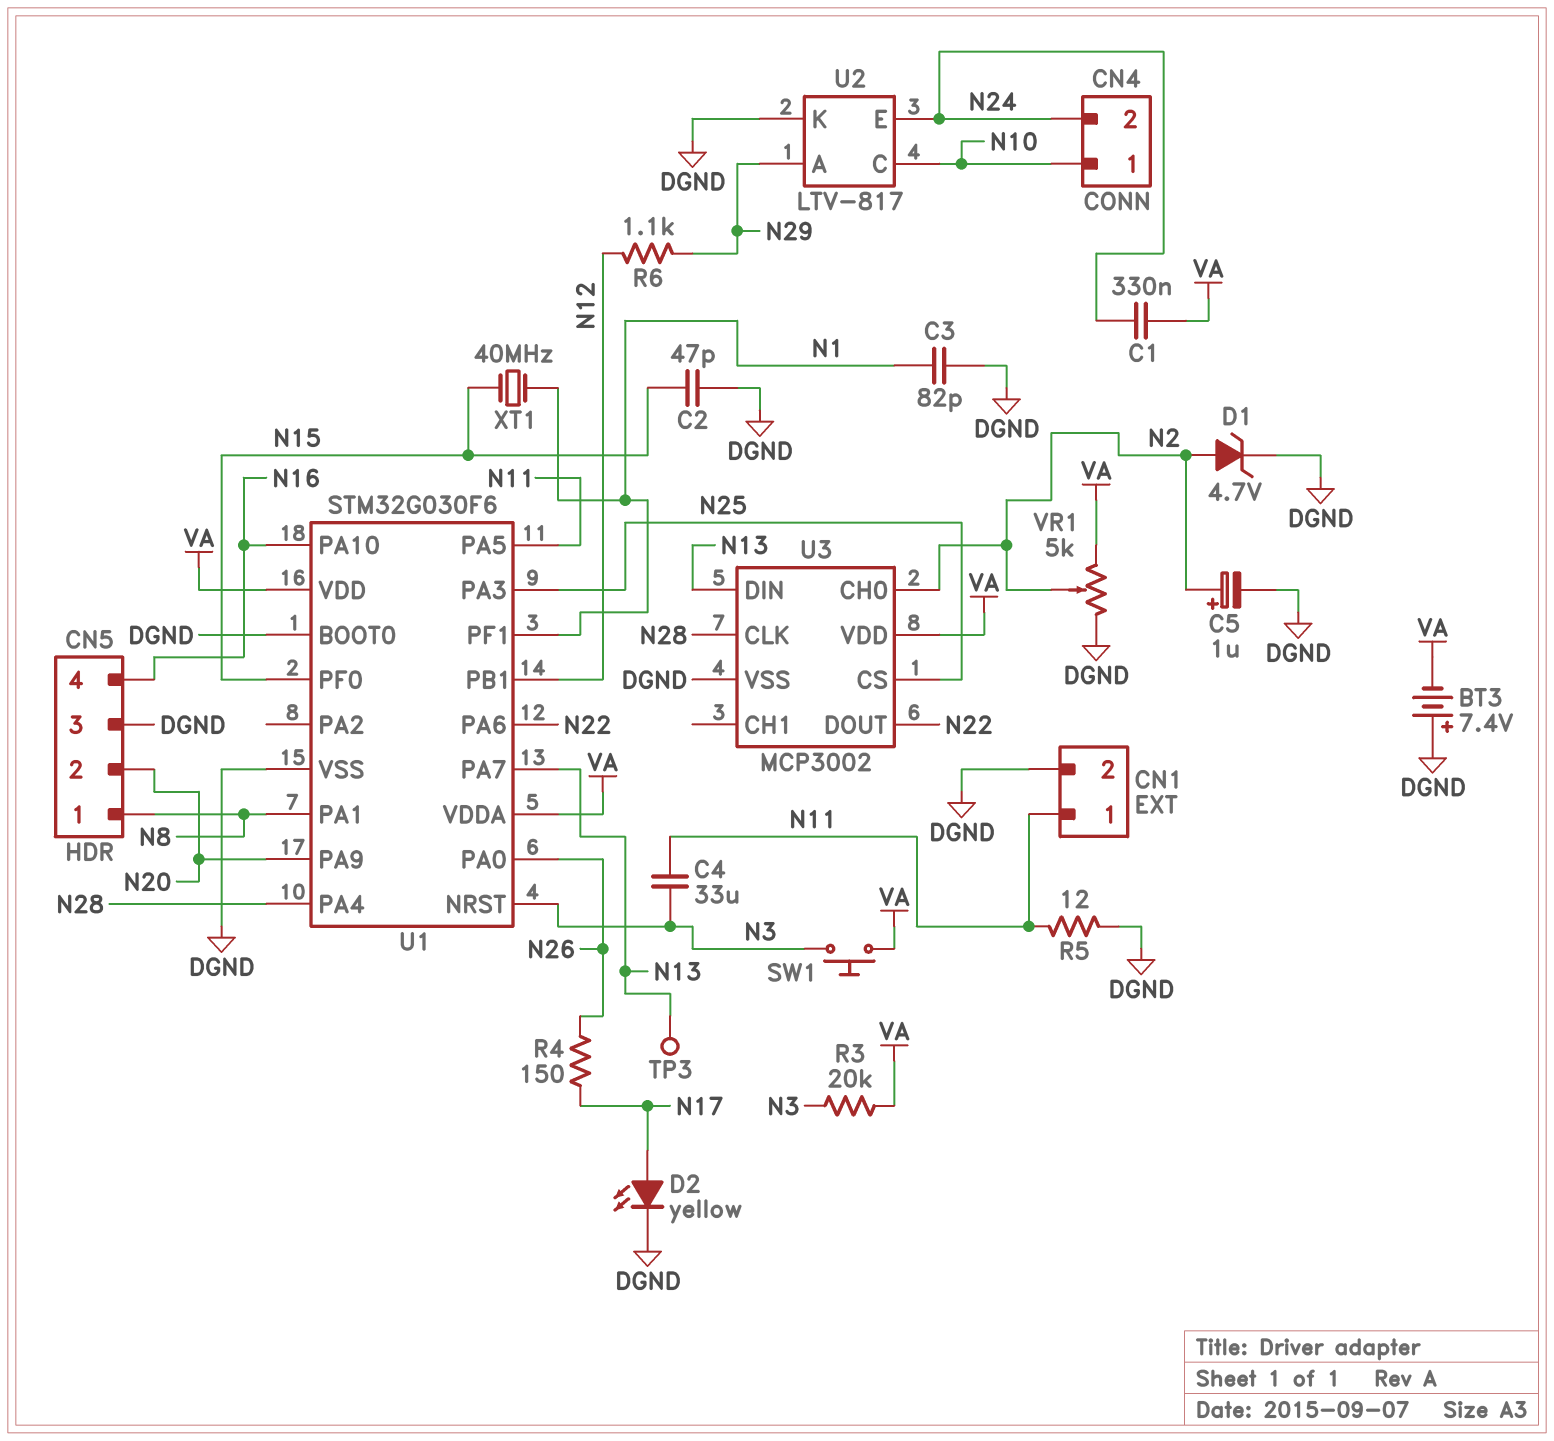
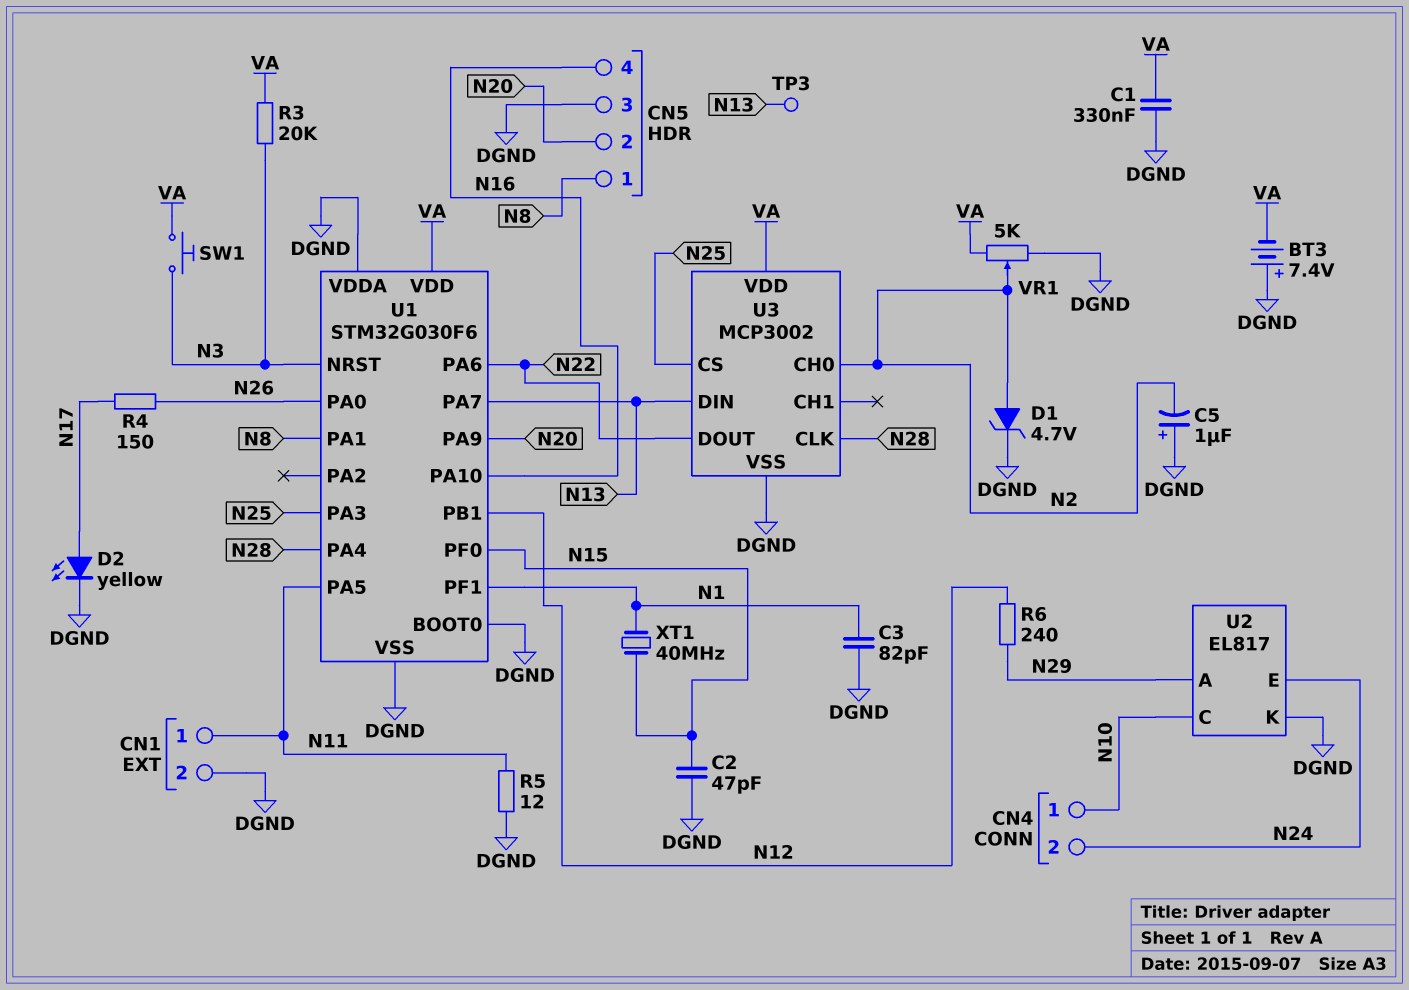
C1: 330nF (N24, VA) -> 330nF (DGND, VA)
C4: 33uF (N3, N11) -> none
C5: 1uF (plus N2, minus DGND) -> 1uF (plus DGND, minus N2)
R6: 1.1k (N12, N29) -> 240 (N12, N29)
U1 pin VDDA: VA -> DGND
U2: LTV-817 -> EL817

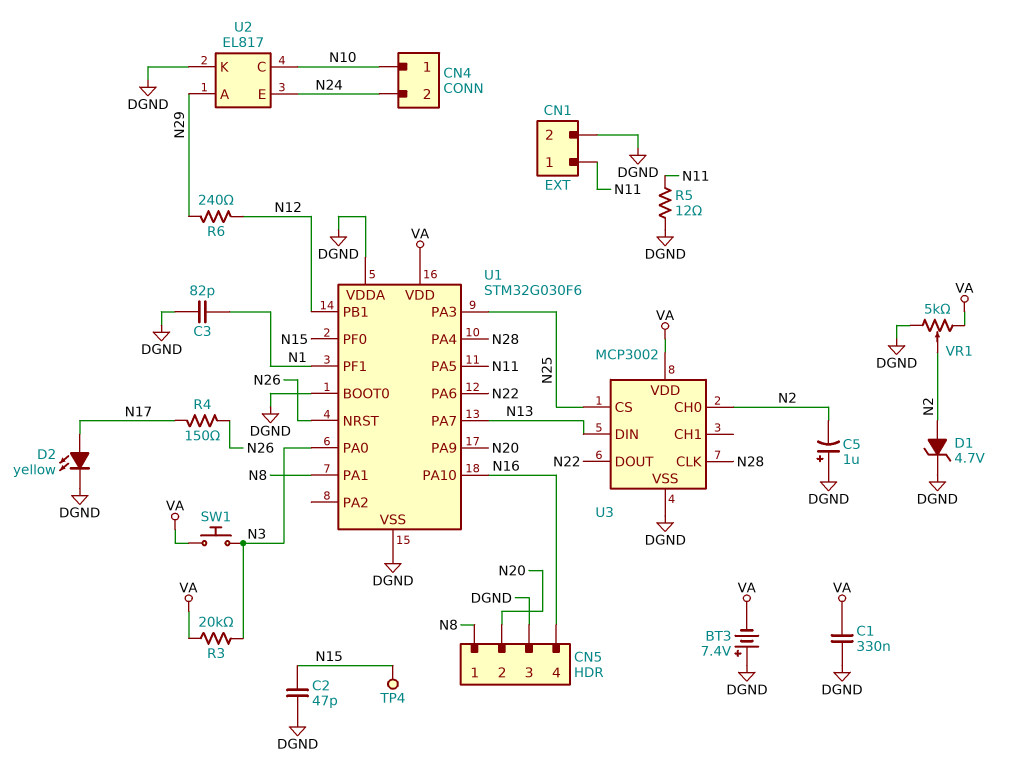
TP3: test point (N13) -> none
TP4: none -> test point (N15)
U1 pin NRST: N3 -> N26
U1 pin PA0: N26 -> N3
XT1: 40MHz (N1, N15) -> none

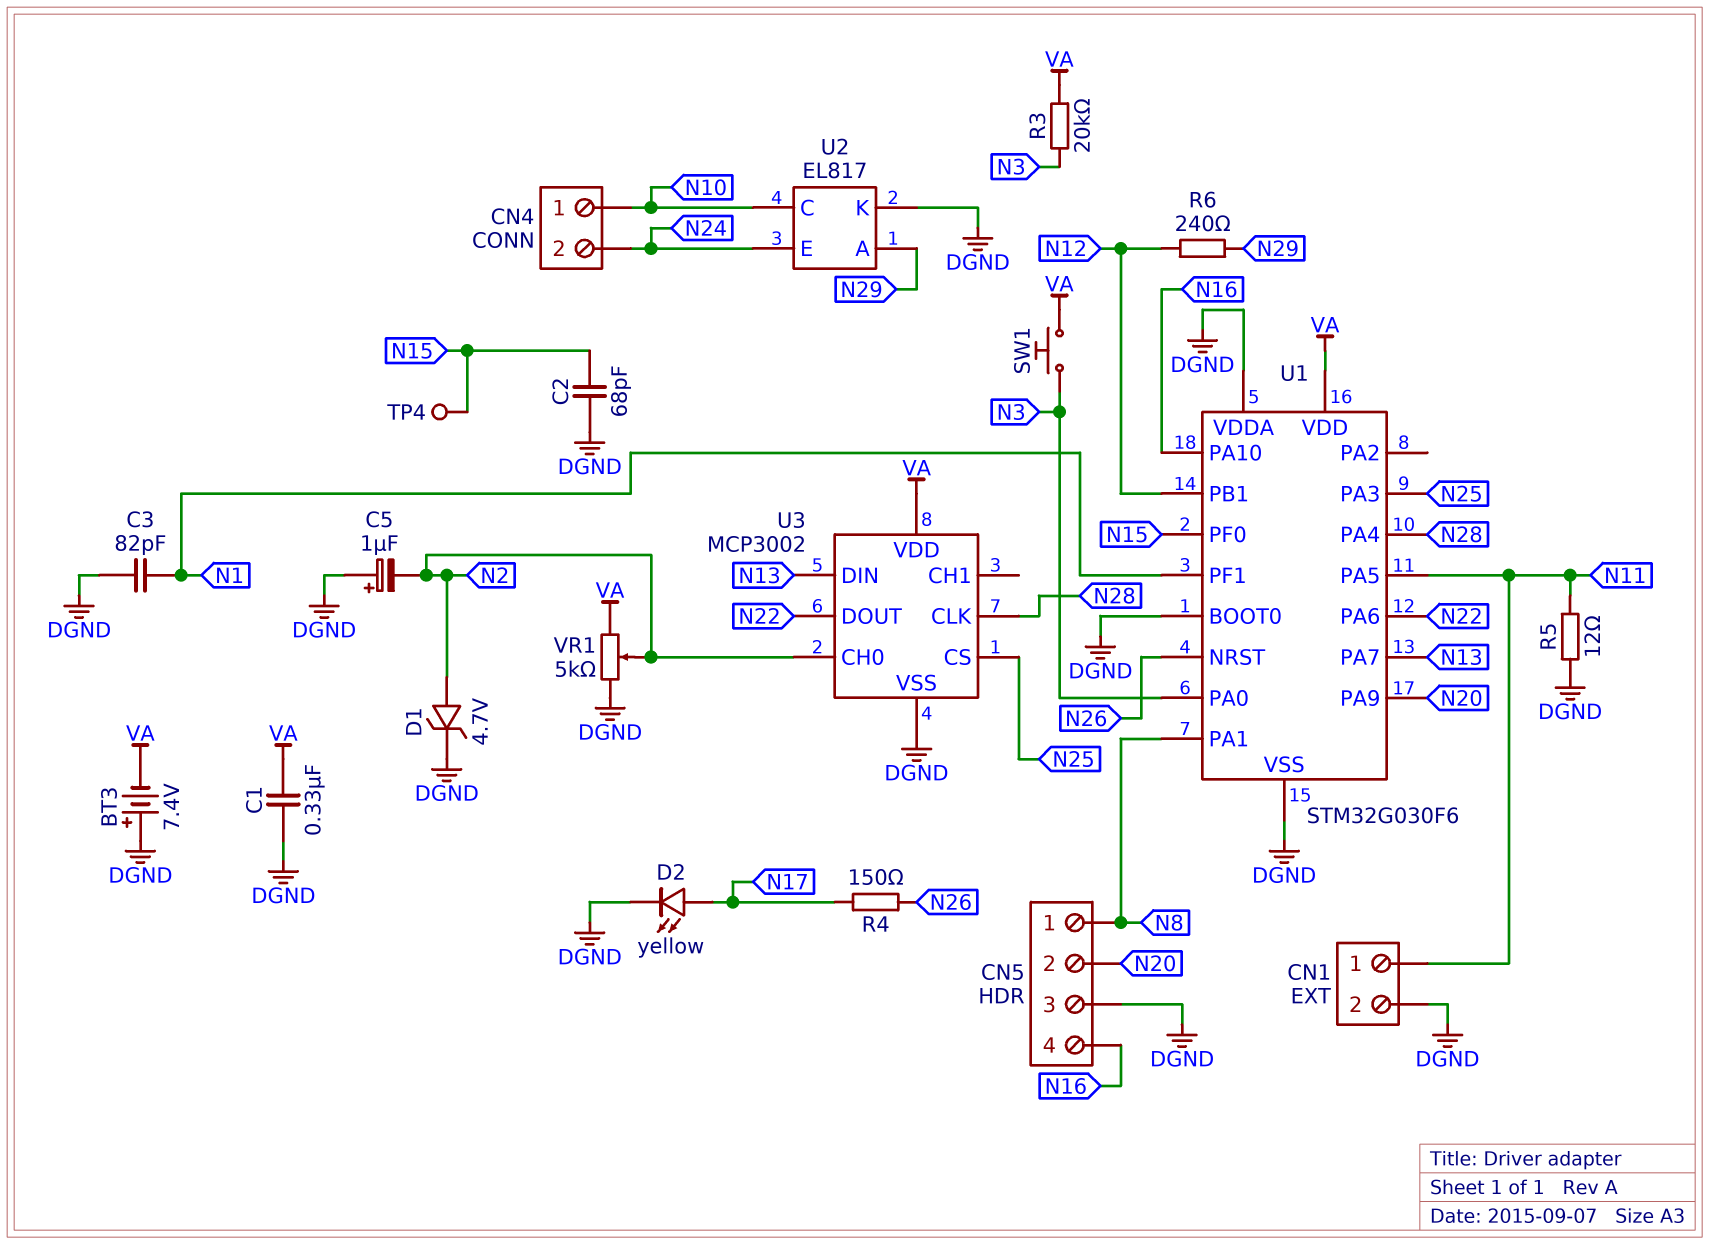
C2: 47pF (DGND, N15) -> 68pF (DGND, N15)

